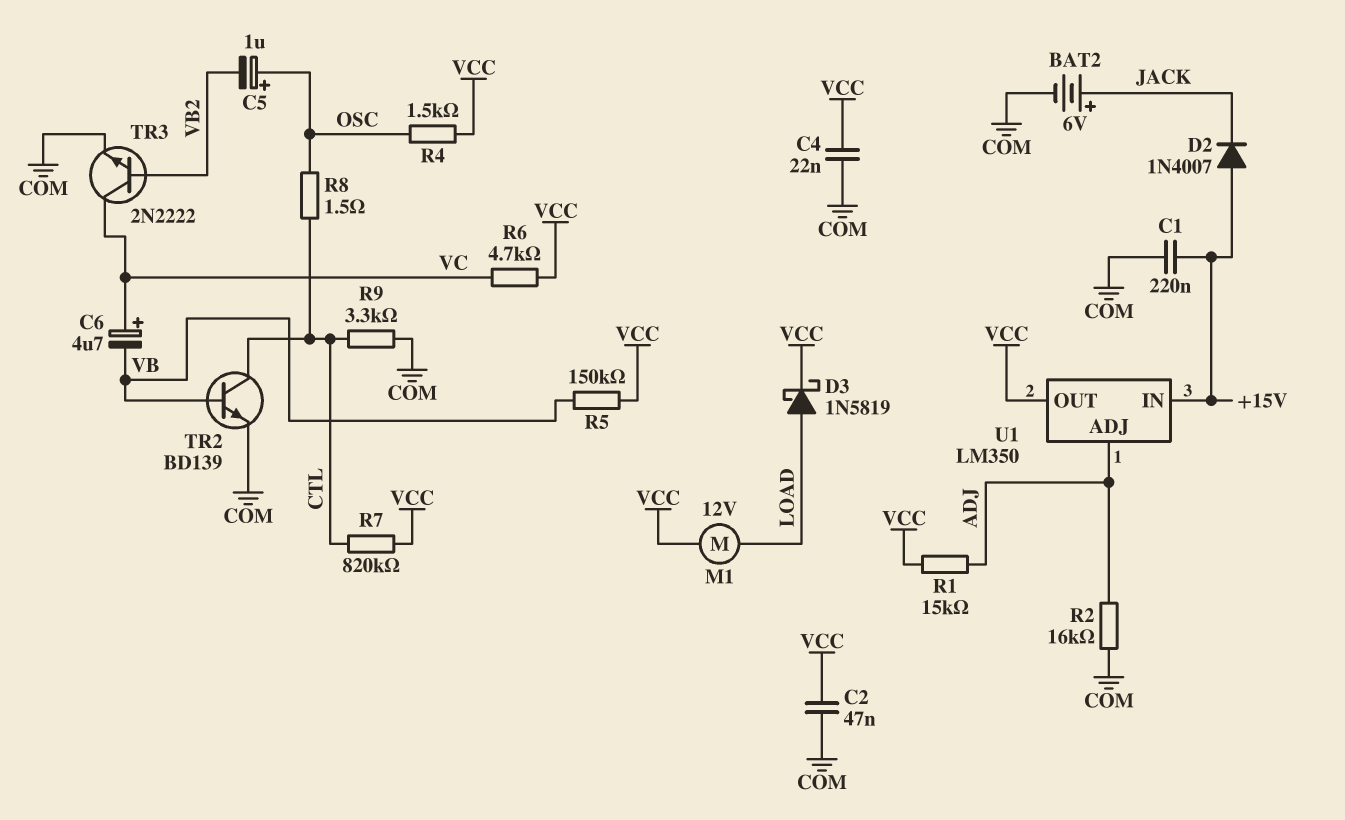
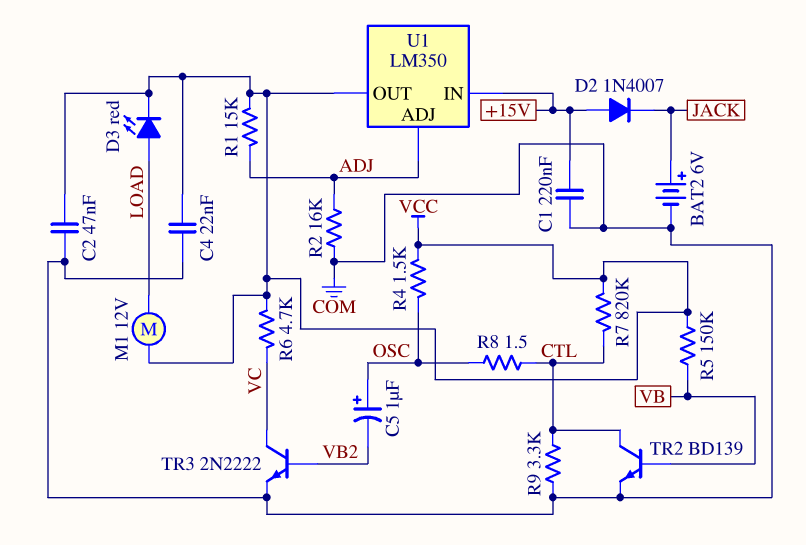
C6: 4.7uF (plus VC, minus VB) -> none
D3: schottky 1N5819 (A LOAD, K VCC) -> LED red (A LOAD, K VCC)

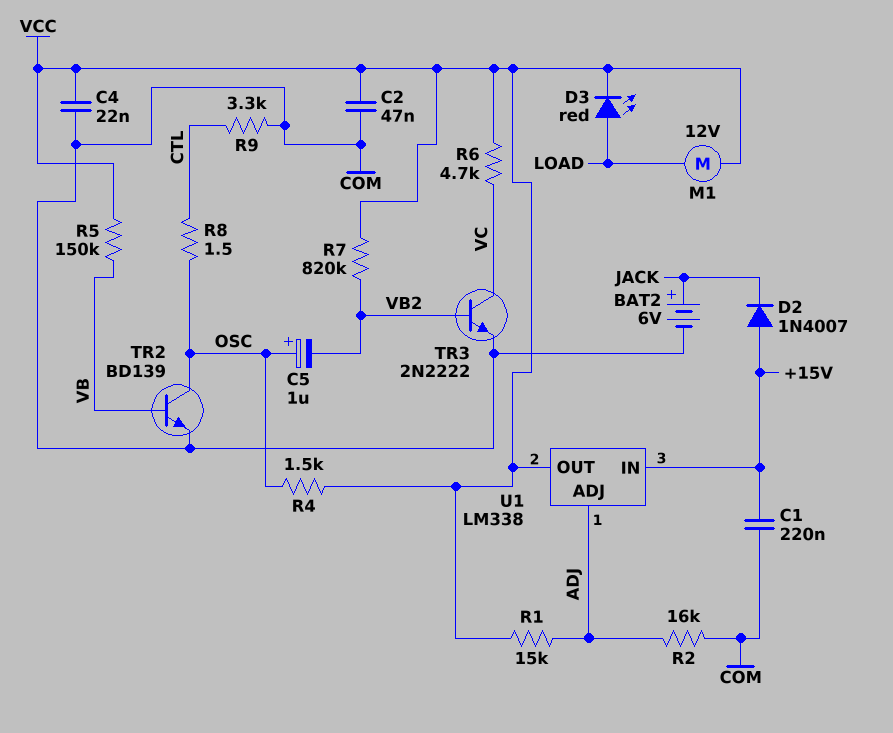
R7: 820k (CTL, VCC) -> 820k (VB2, VCC)
TR2: NPN BD139 (B VB, C CTL, E COM) -> NPN BD139 (B VB, C OSC, E COM)
U1: LM350 -> LM338

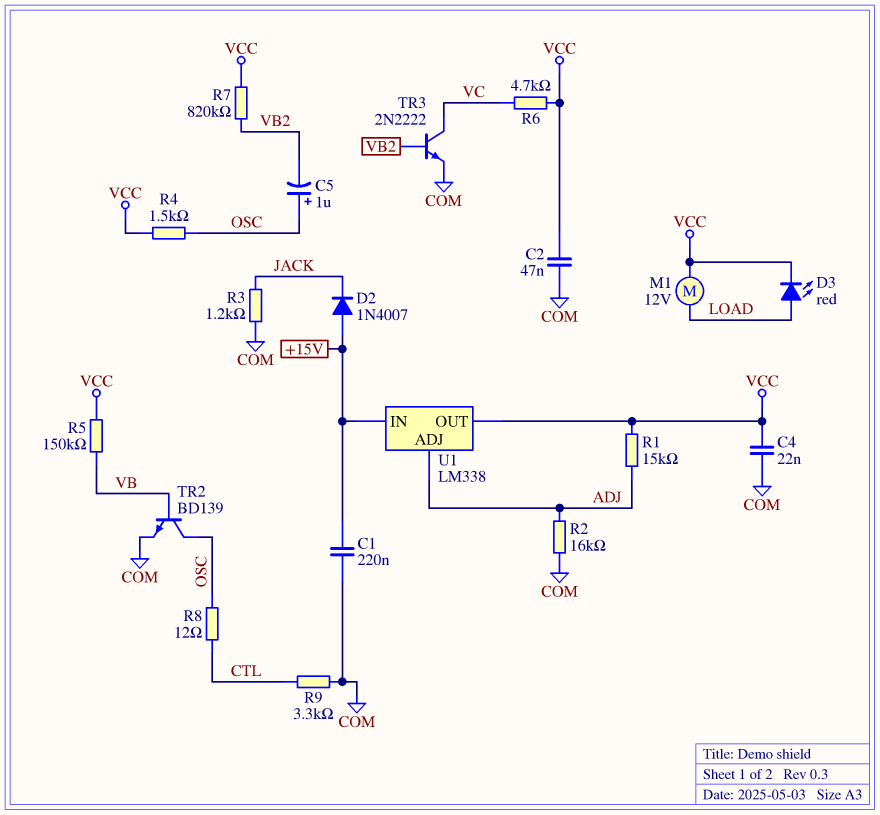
BAT2: 6V (plus JACK, minus COM) -> none
R3: none -> 1.2k (COM, JACK)
R8: 1.5 (CTL, OSC) -> 12 (CTL, OSC)

